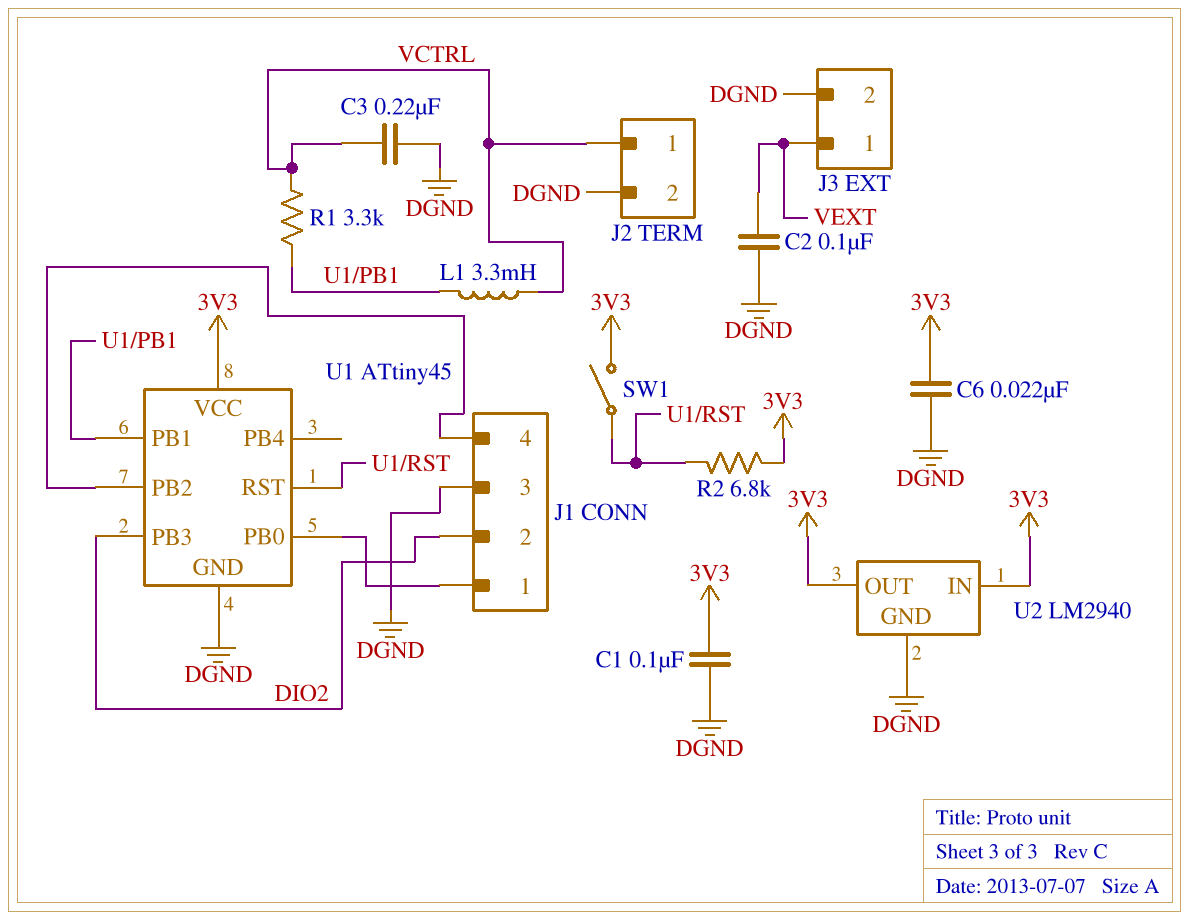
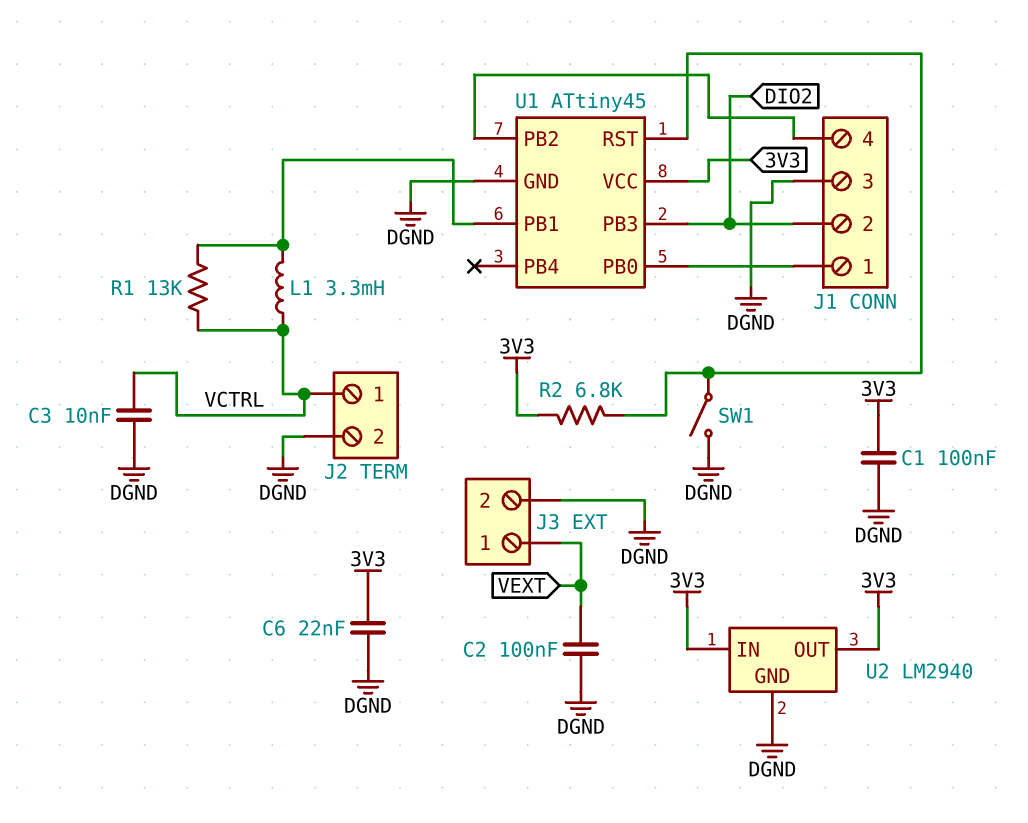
C3: 220nF (DGND, VCTRL) -> 10nF (DGND, VCTRL)
R1: 3.3k (U1/PB1, VCTRL) -> 13k (U1/PB1, VCTRL)
SW1: switch (3V3, U1/RST) -> switch (DGND, U1/RST)

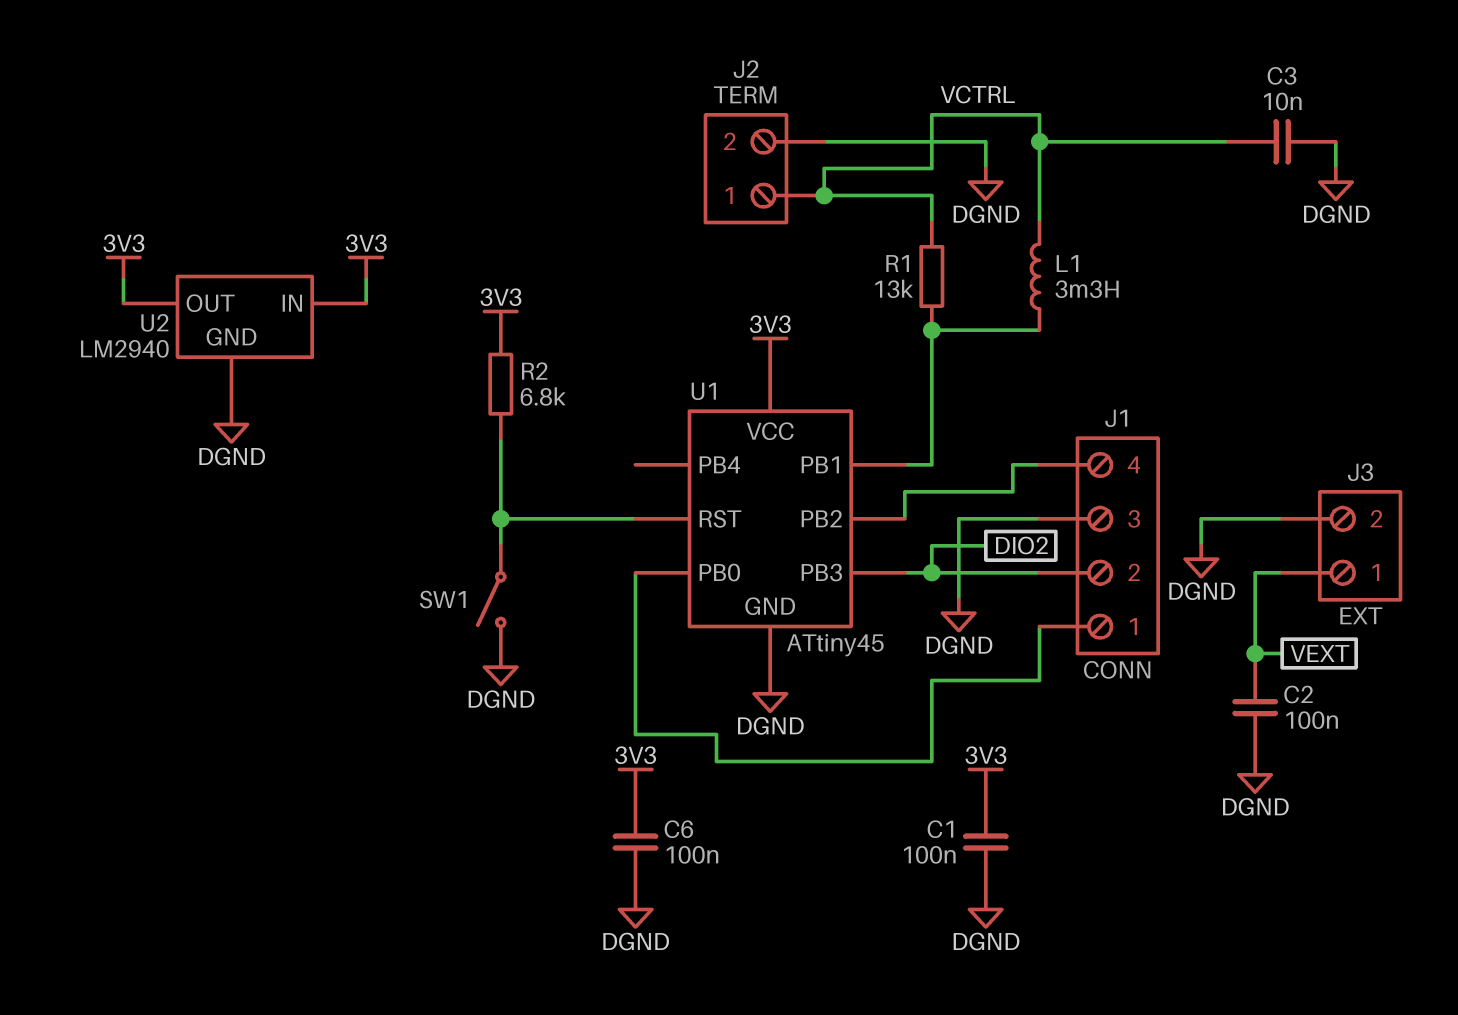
C6: 22nF (3V3, DGND) -> 100nF (3V3, DGND)

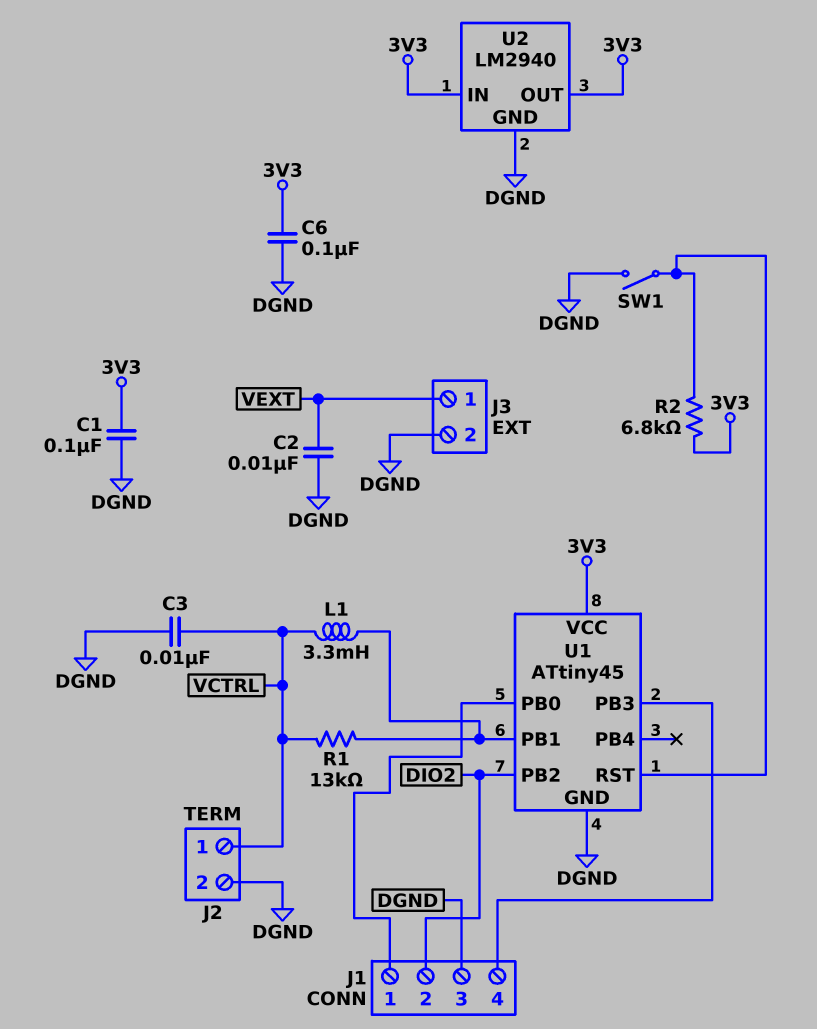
C2: 100nF (DGND, VEXT) -> 10nF (DGND, VEXT)
U1 pin PB2: J1/4 -> DIO2
U1 pin PB3: DIO2 -> J1/4

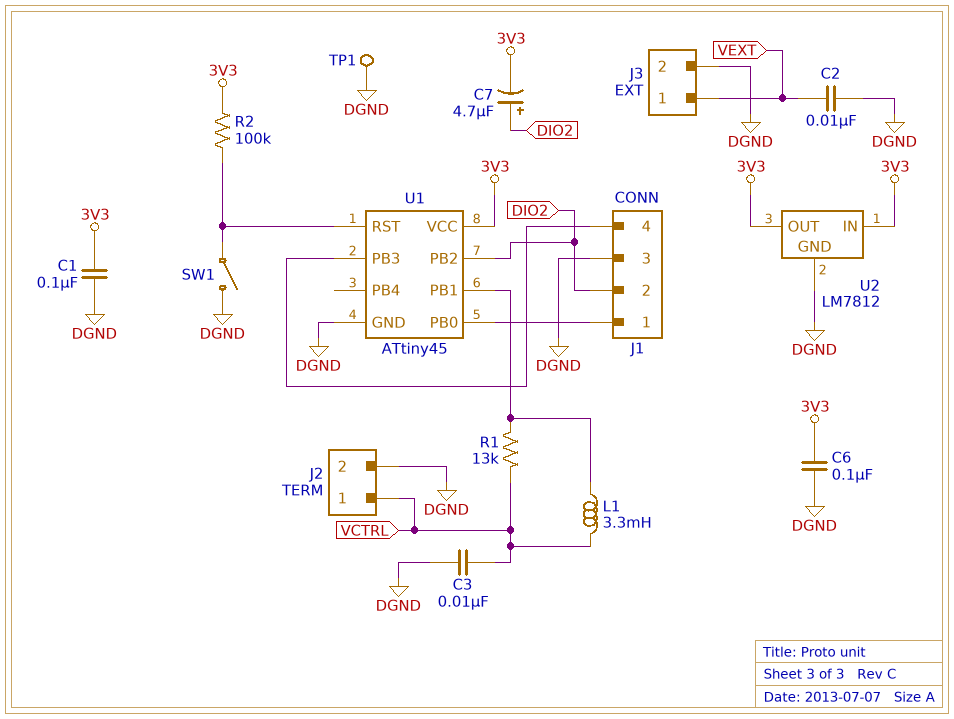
C7: none -> 4.7uF (plus DIO2, minus 3V3)
R2: 6.8k (3V3, U1/RST) -> 100k (3V3, U1/RST)
TP1: none -> test point (DGND)
U2: LM2940 -> LM7812

